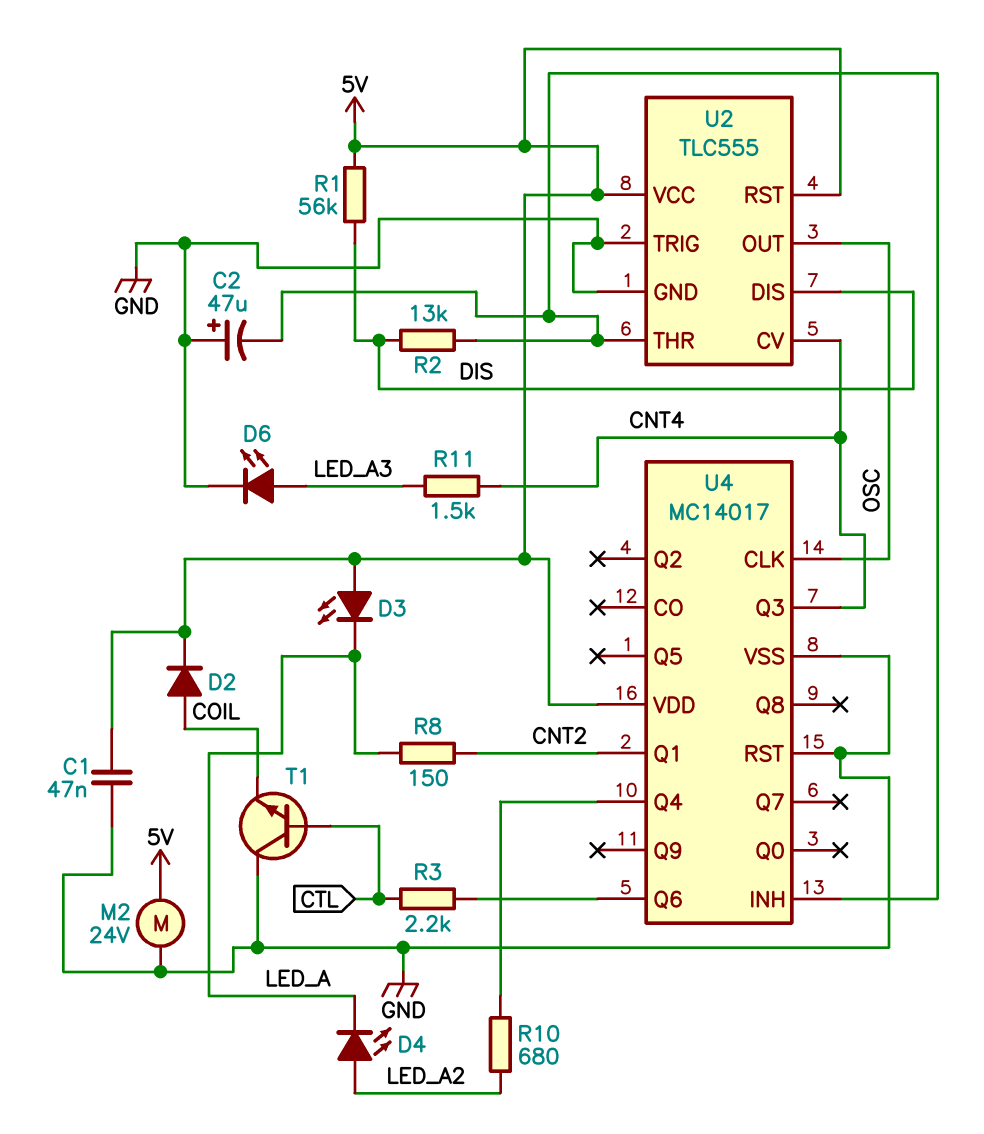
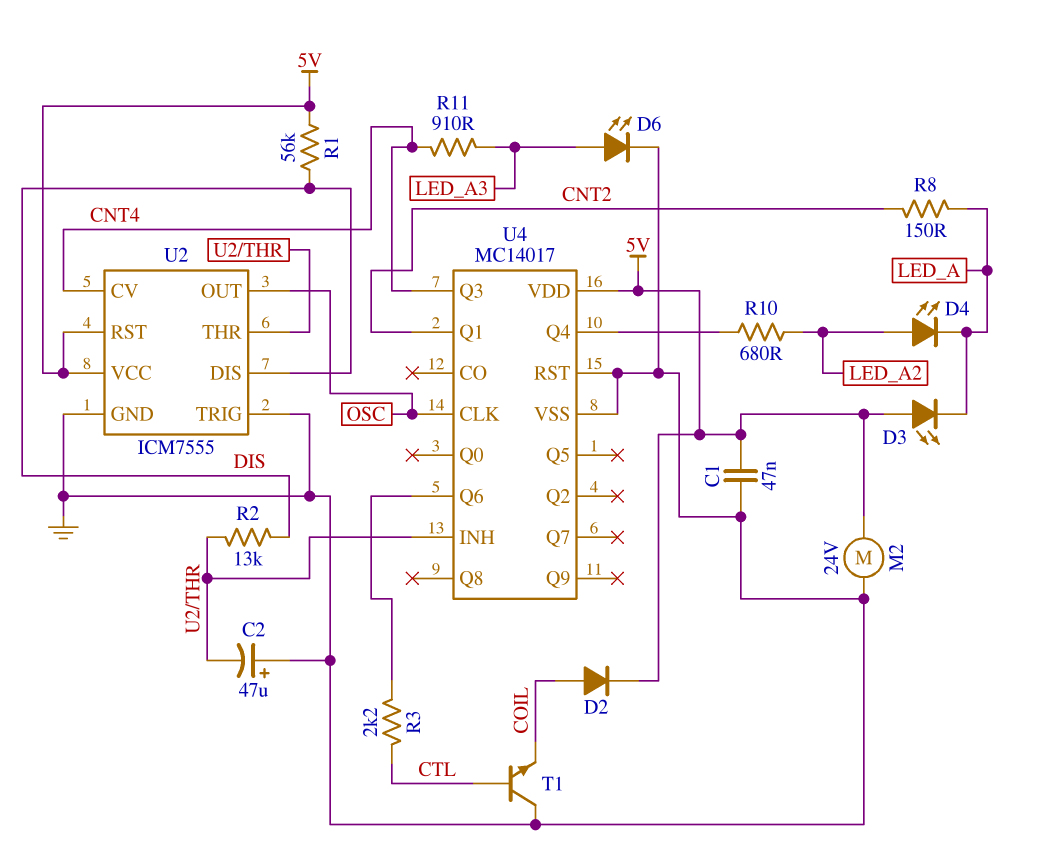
R11: 1.5k (CNT4, LED_A3) -> 910 (CNT4, LED_A3)
U2: TLC555 -> ICM7555

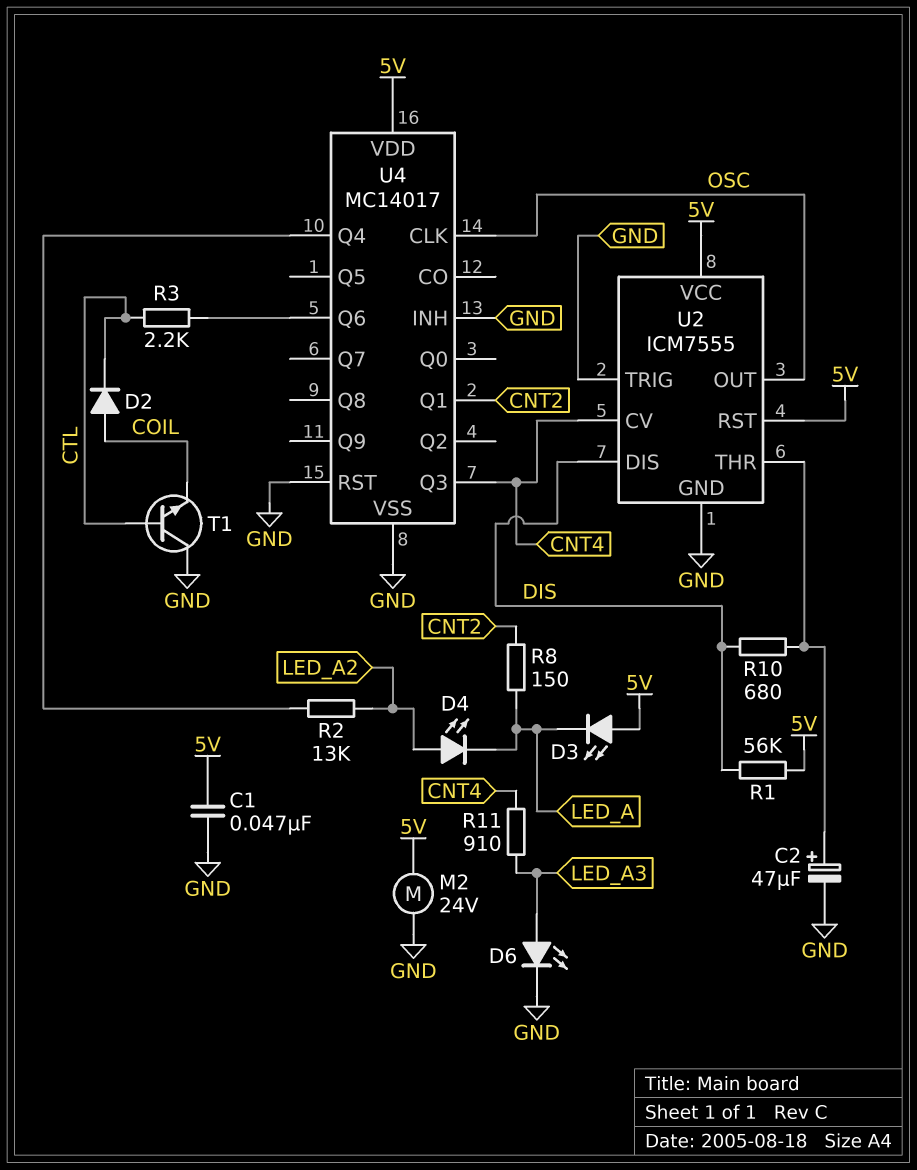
C2: 47uF (plus GND, minus U2/THR) -> 47uF (plus U2/THR, minus GND)
D2: diode (A COIL, K 5V) -> diode (A COIL, K CTL)
R2: 13k (DIS, U2/THR) -> 13k (LED_A2, U4/Q4)
R10: 680 (LED_A2, U4/Q4) -> 680 (DIS, U2/THR)
U4 pin INH: U2/THR -> GND

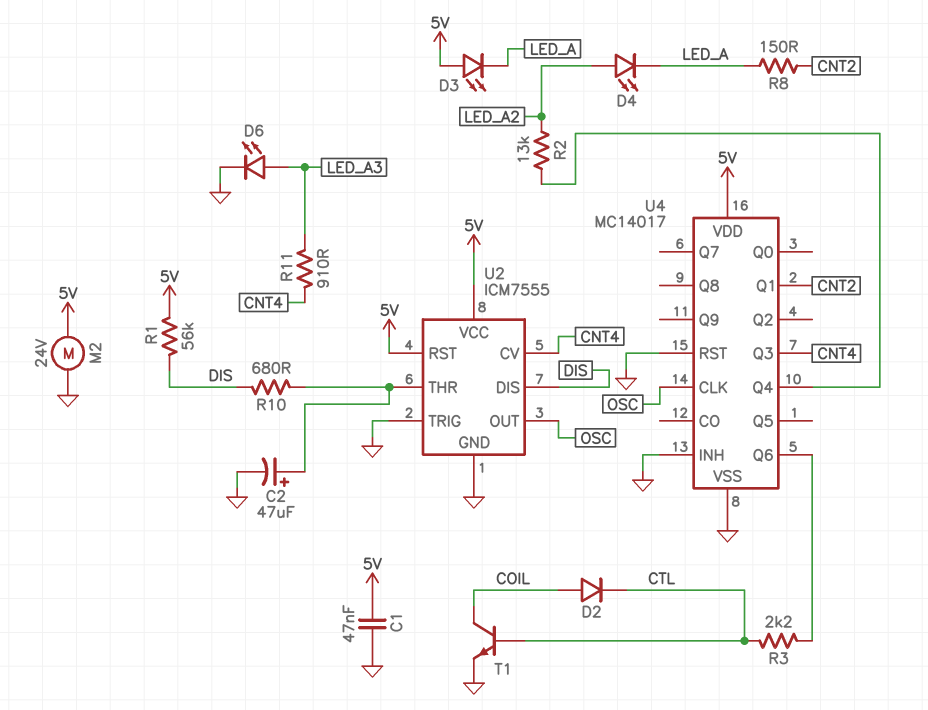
T1: NPN (B CTL, C GND, E COIL) -> NPN (B CTL, C COIL, E GND)

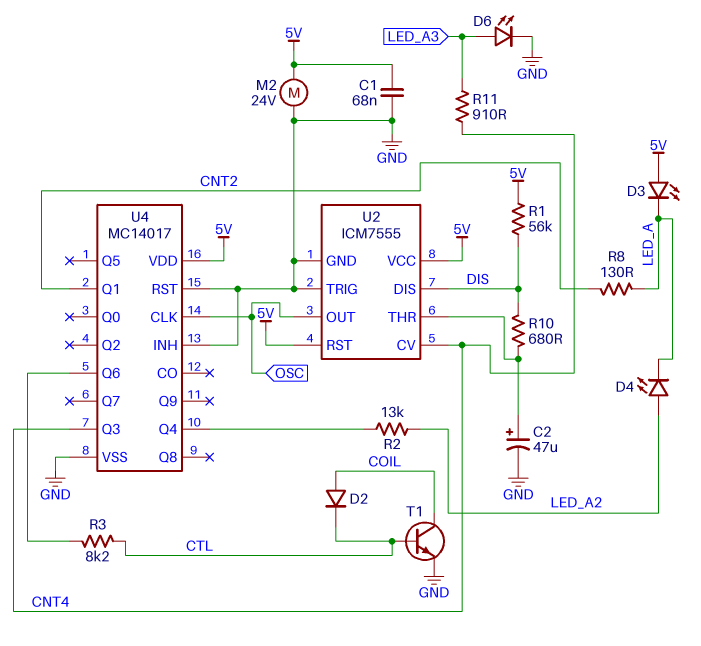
C1: 47nF (5V, GND) -> 68nF (5V, GND)
R3: 2.2k (CTL, U4/Q6) -> 8.2k (CTL, U4/Q6)
R8: 150 (CNT2, LED_A) -> 130 (CNT2, LED_A)

